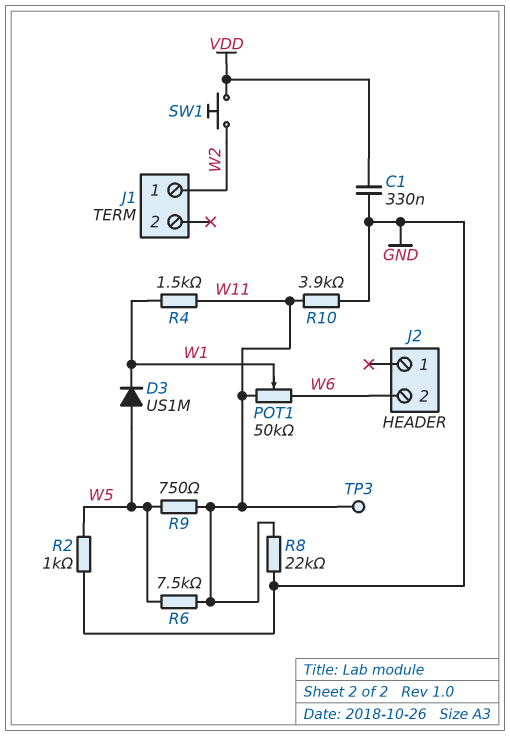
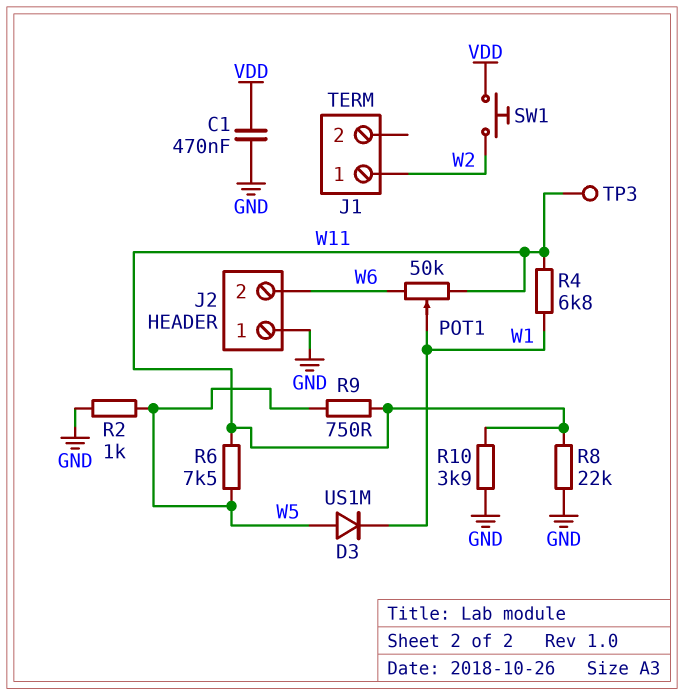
C1: 330nF (GND, VDD) -> 470nF (GND, VDD)
J2 pin 1: none -> GND
R4: 1.5k (W1, W11) -> 6.8k (W1, W11)

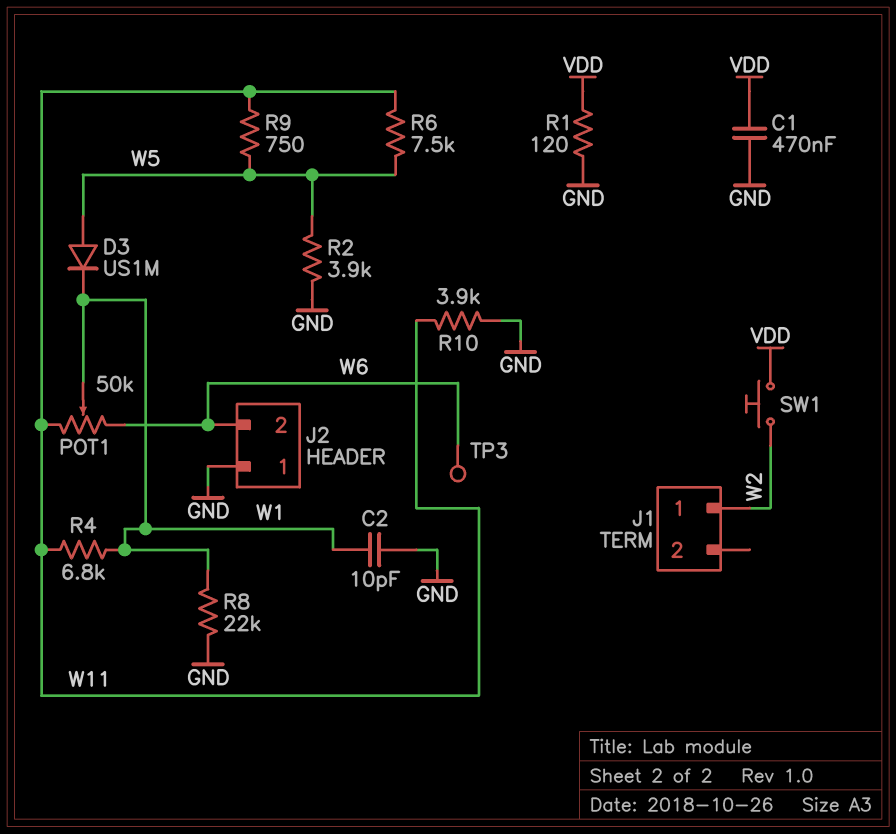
C2: none -> 10pF (GND, W1)
R1: none -> 120 (GND, VDD)
R2: 1k (GND, W5) -> 3.9k (GND, W5)
R8: 22k (GND, W11) -> 22k (GND, W1)
TP3: test point (W11) -> test point (W6)

